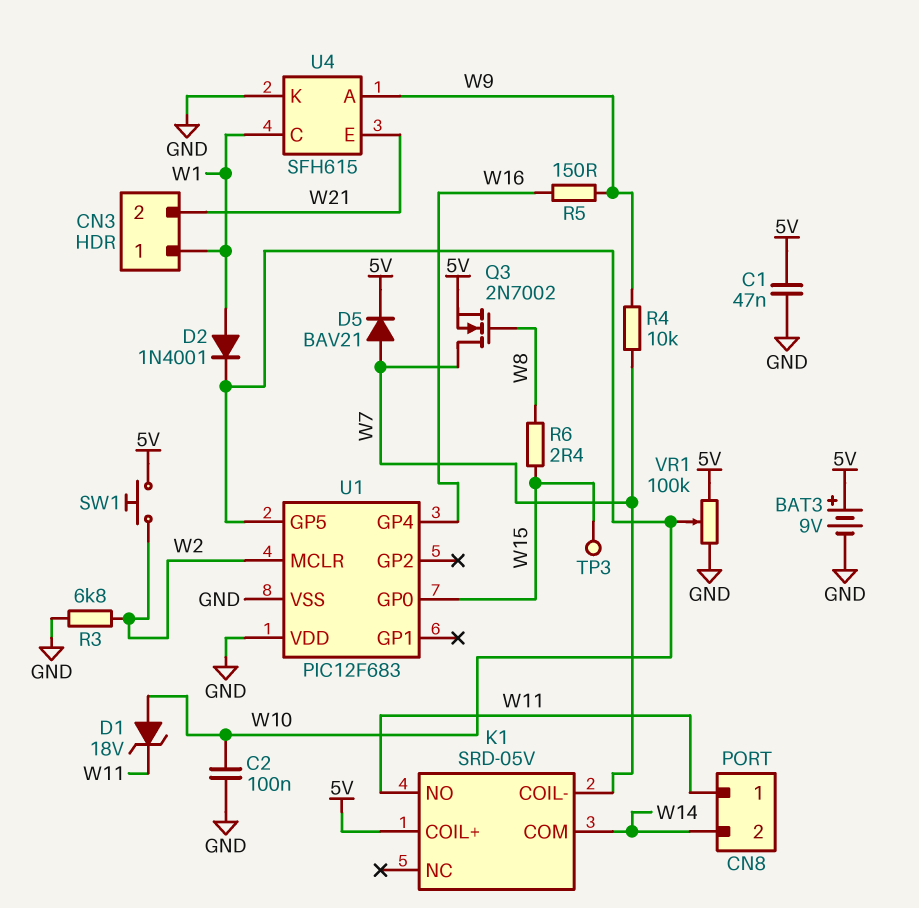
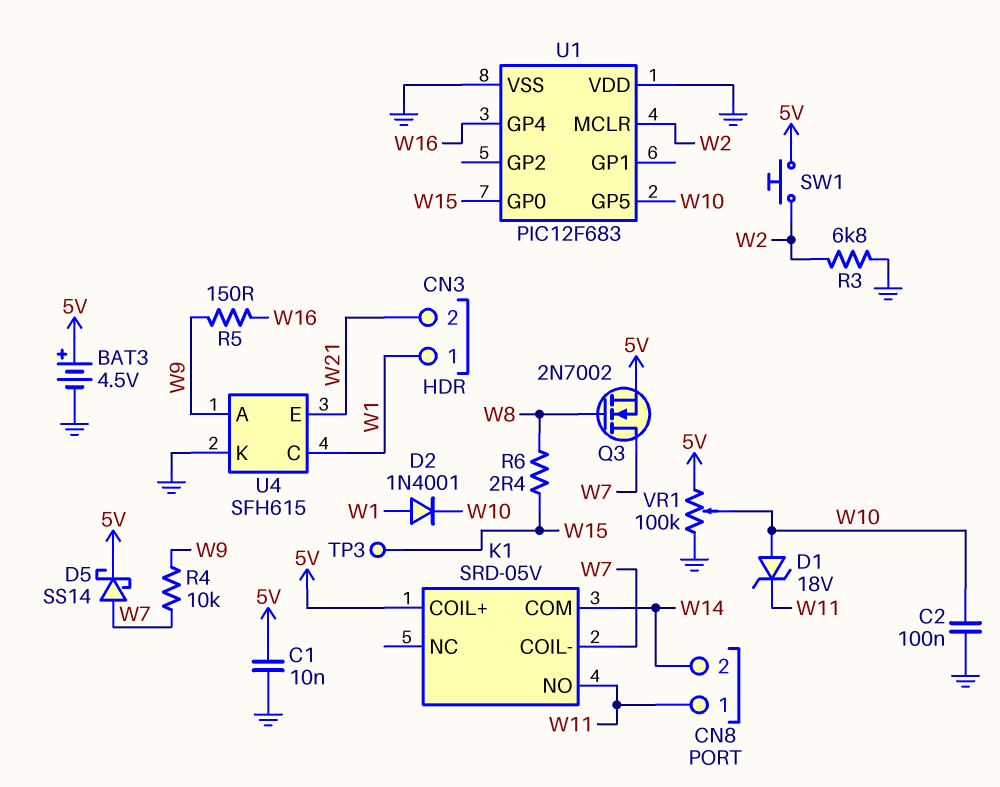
BAT3: 9V (plus 5V, minus GND) -> 4.5V (plus 5V, minus GND)
C1: 47nF (5V, GND) -> 10nF (5V, GND)
D5: diode BAV21 (A W7, K 5V) -> schottky SS14 (A W7, K 5V)

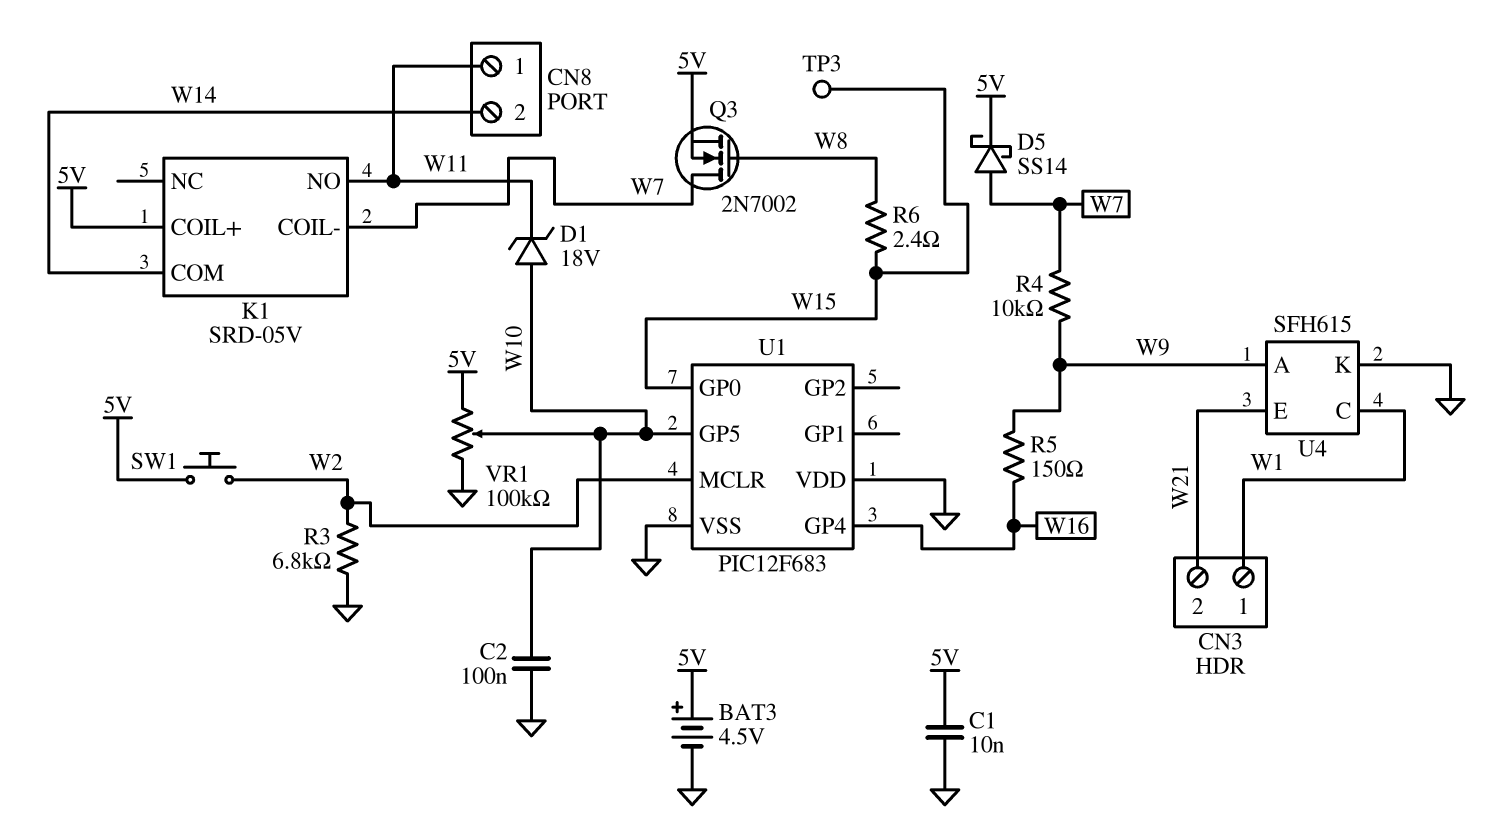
D2: diode 1N4001 (A W1, K W10) -> none

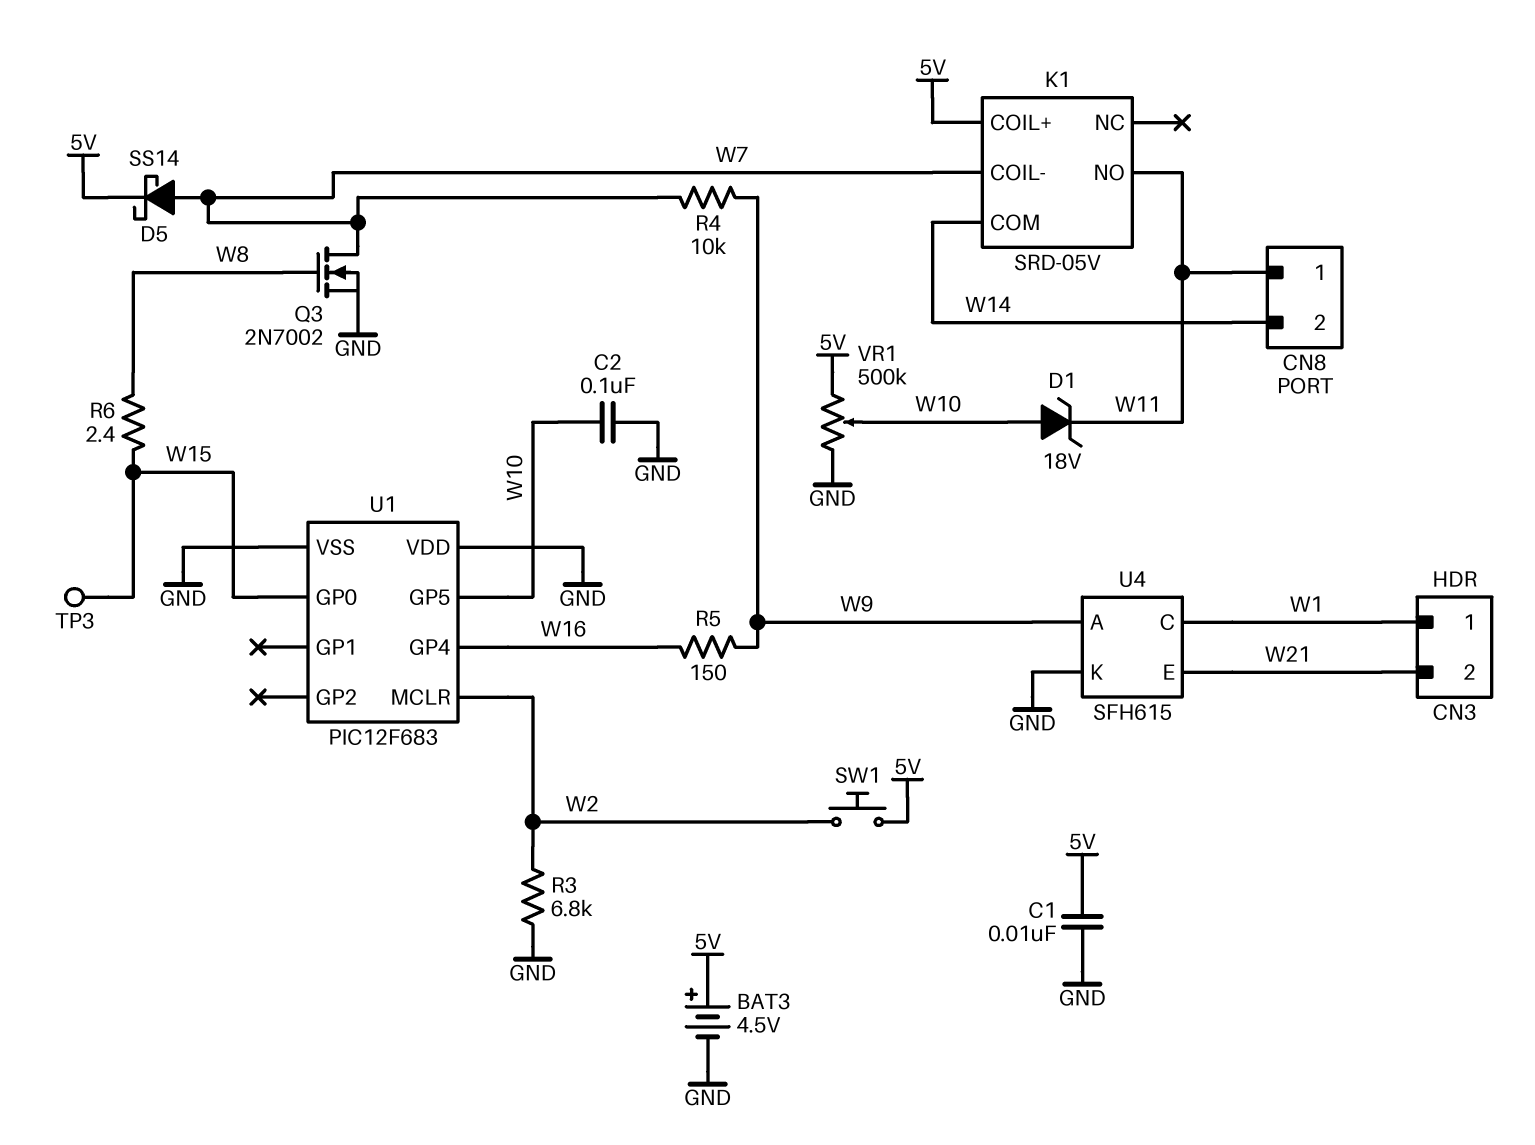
Q3: NMOS 2N7002 (G W8, D W7, S 5V) -> NMOS 2N7002 (G W8, D W7, S GND)
VR1: 100k (5V, GND, wiper W10) -> 500k (5V, GND, wiper W10)

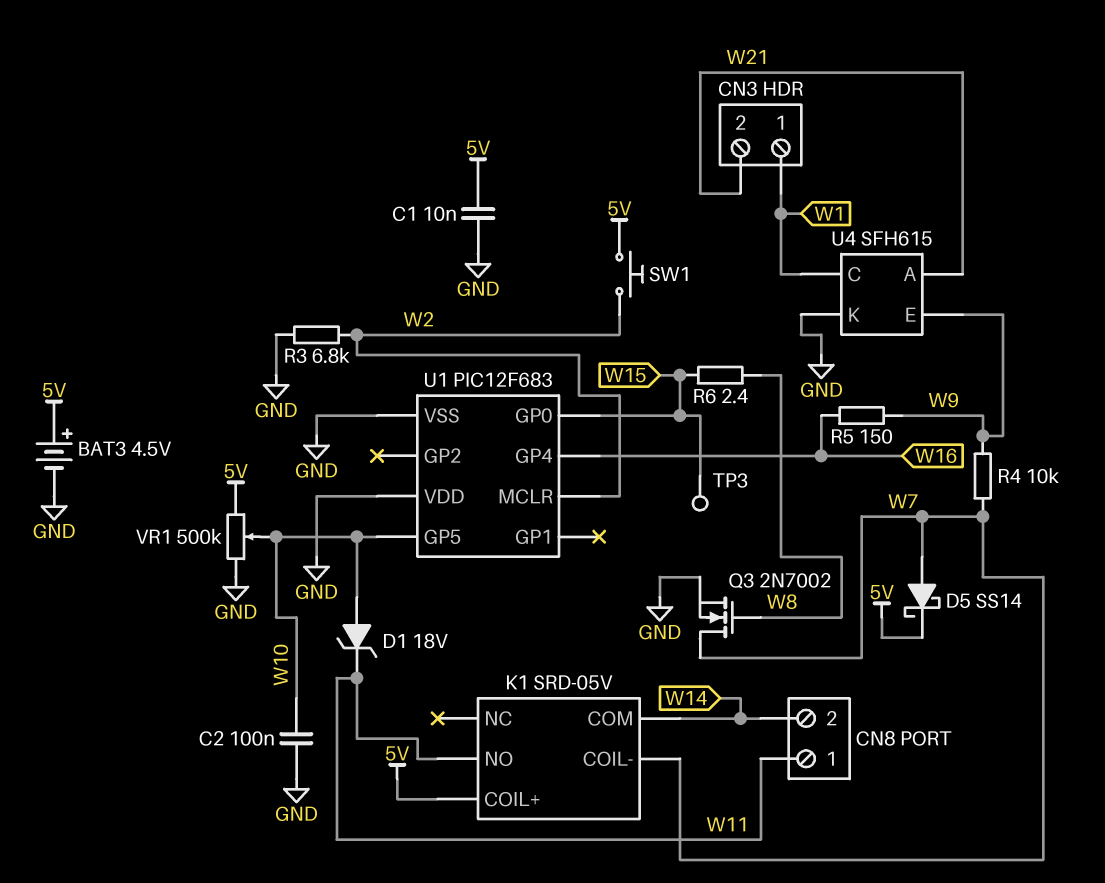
U4 pin A: W9 -> W21
U4 pin E: W21 -> W9

